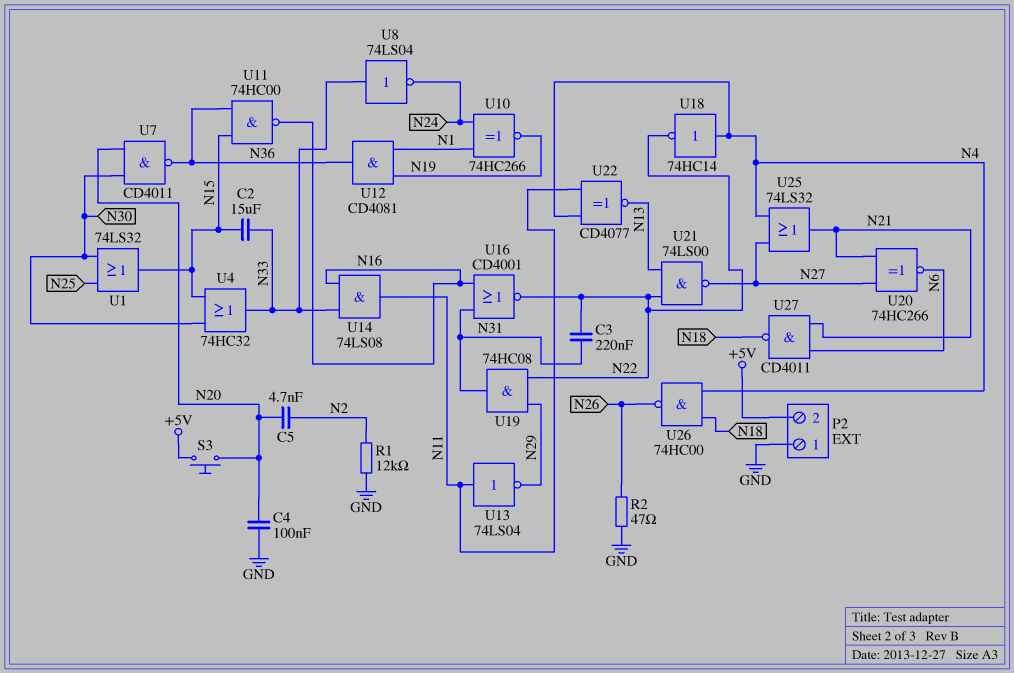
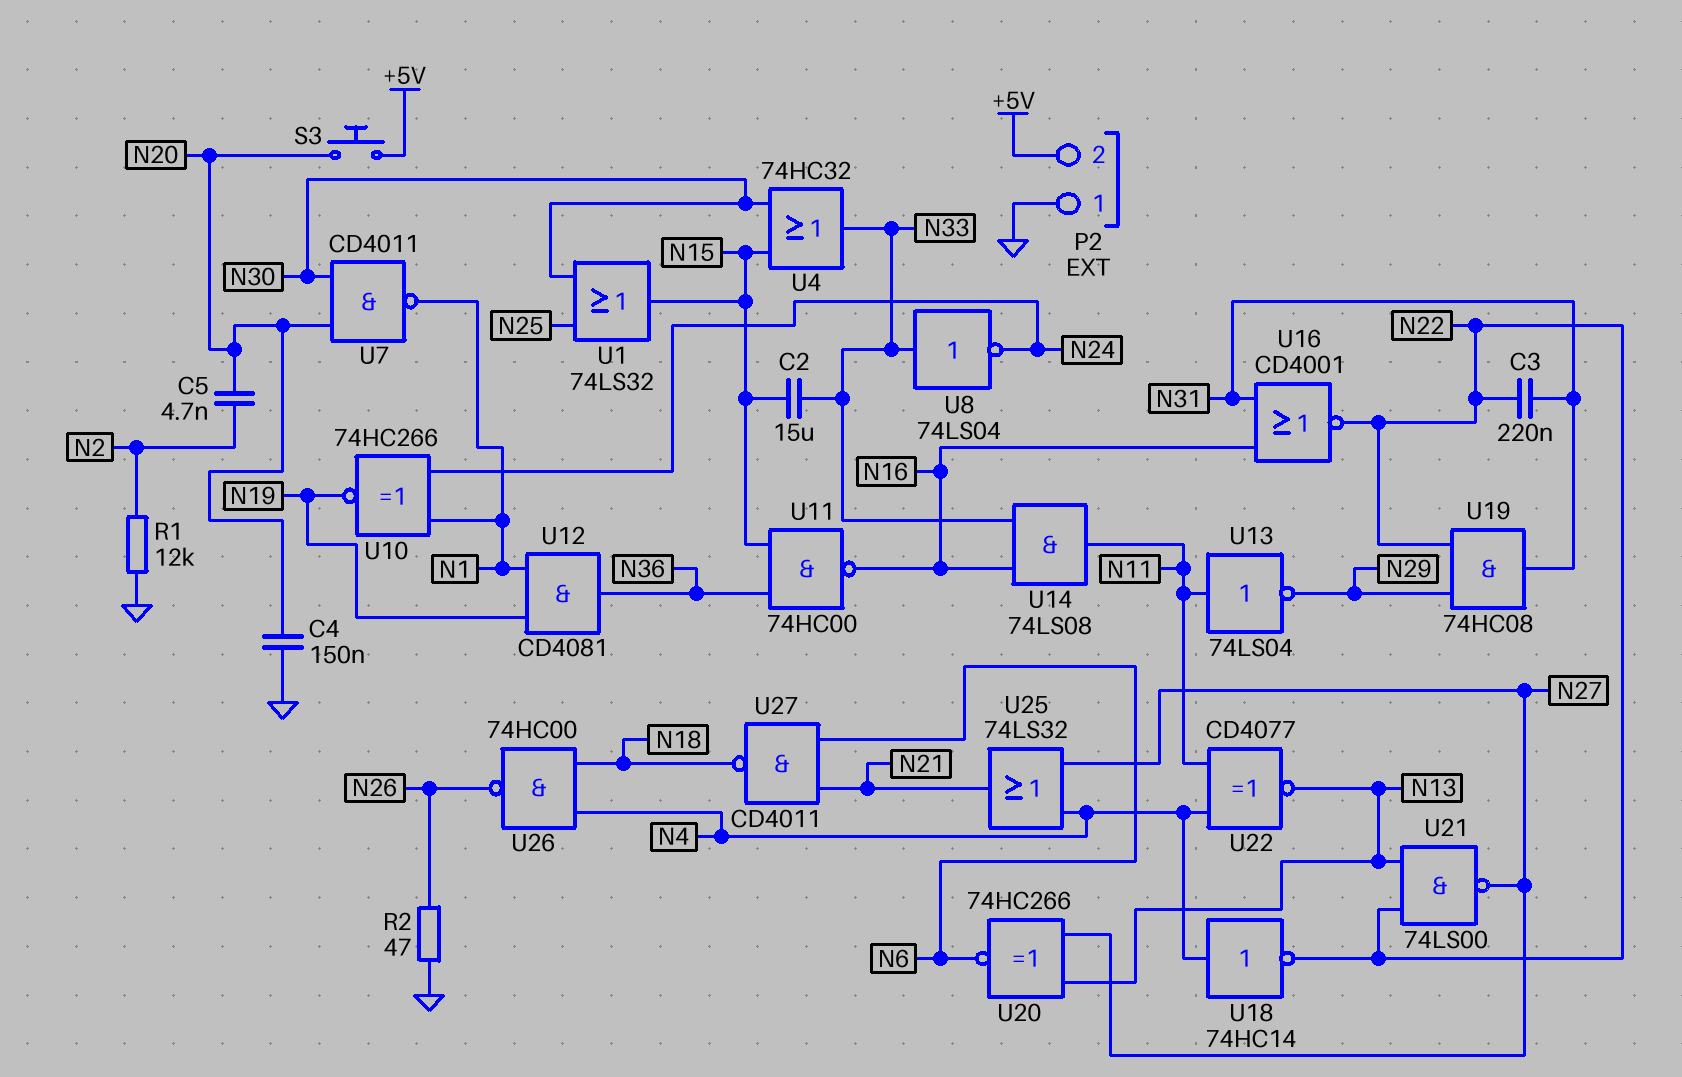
C4: 100nF (GND, N20) -> 150nF (GND, N20)
U7: NAND CD4011 (in N20, in N30, out N36) -> NAND CD4011 (in N20, in N30, out N1)
U20: XNOR 74HC266 (in N21, in N27, out N6) -> XNOR 74HC266 (in N13, in N27, out N6)

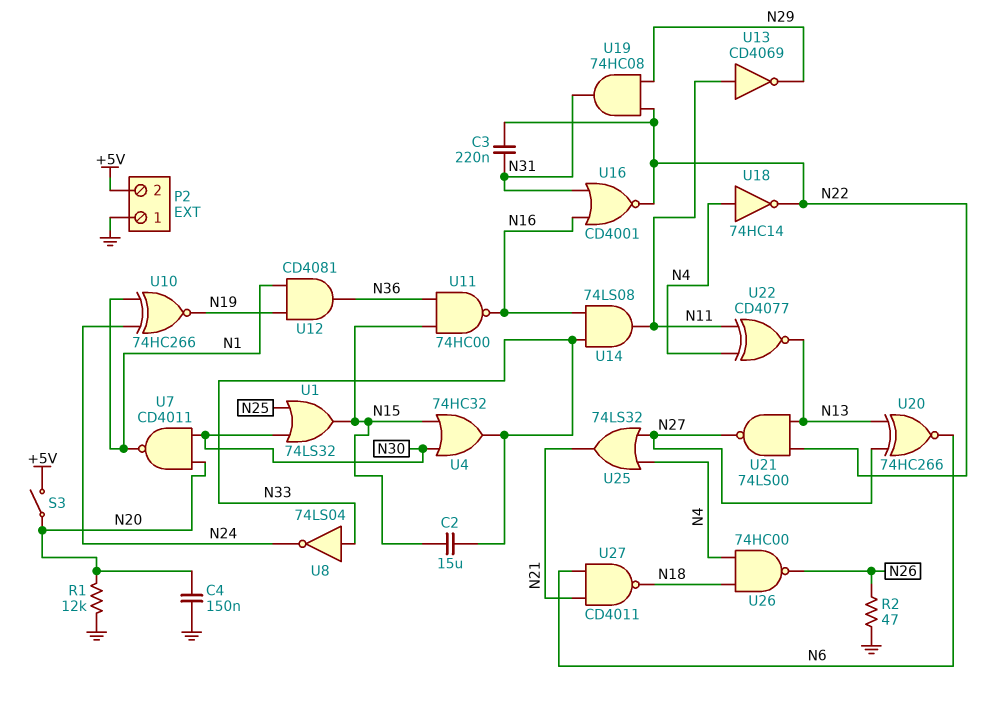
C5: 4.7nF (N2, N20) -> none
R1: 12k (GND, N2) -> 12k (GND, N20)
S3: button (+5V, N20) -> switch (+5V, N20)
U13: NOT 74LS04 (in N11, out N29) -> NOT CD4069 (in N11, out N29)

